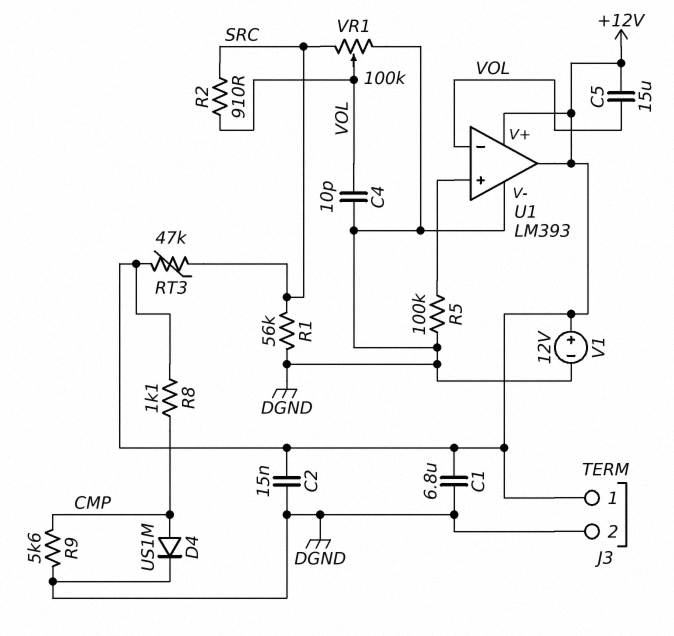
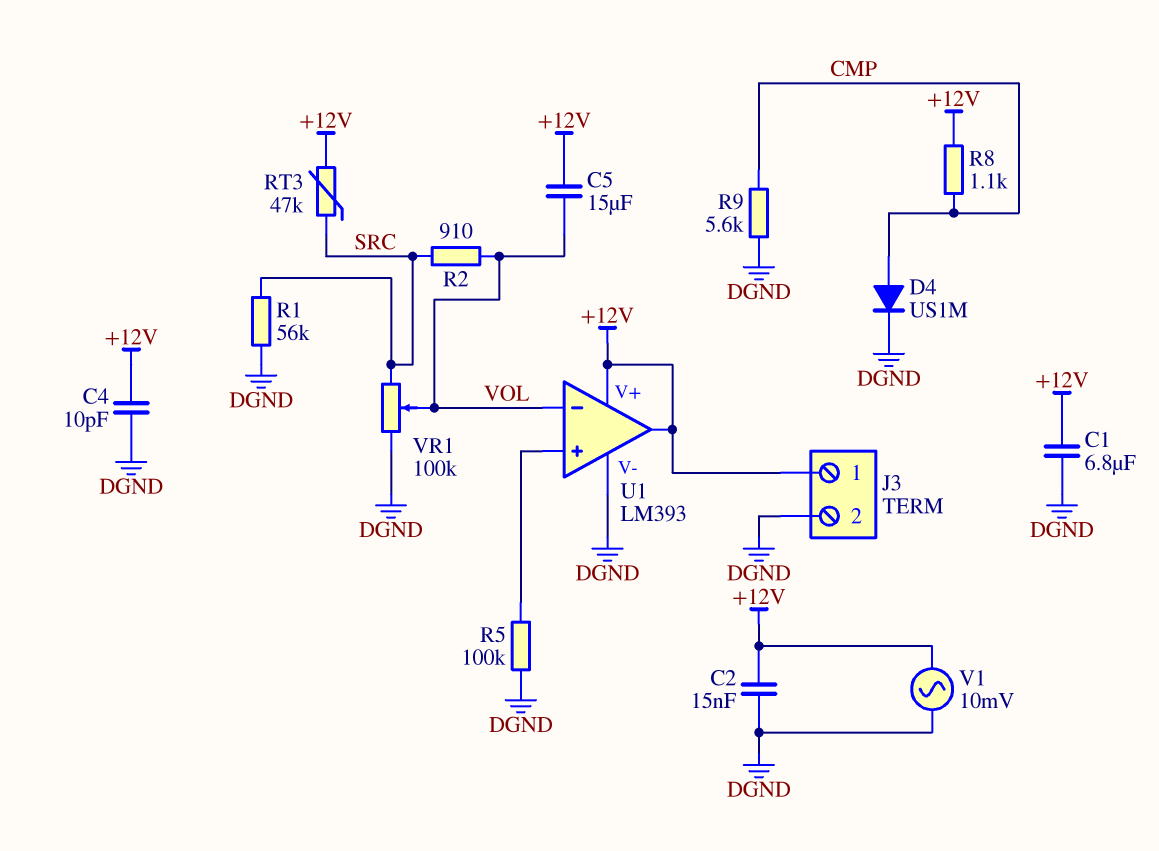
C4: 10pF (DGND, VOL) -> 10pF (+12V, DGND)
V1: 12V (plus +12V, minus DGND) -> AC 10mV (+12V, DGND)

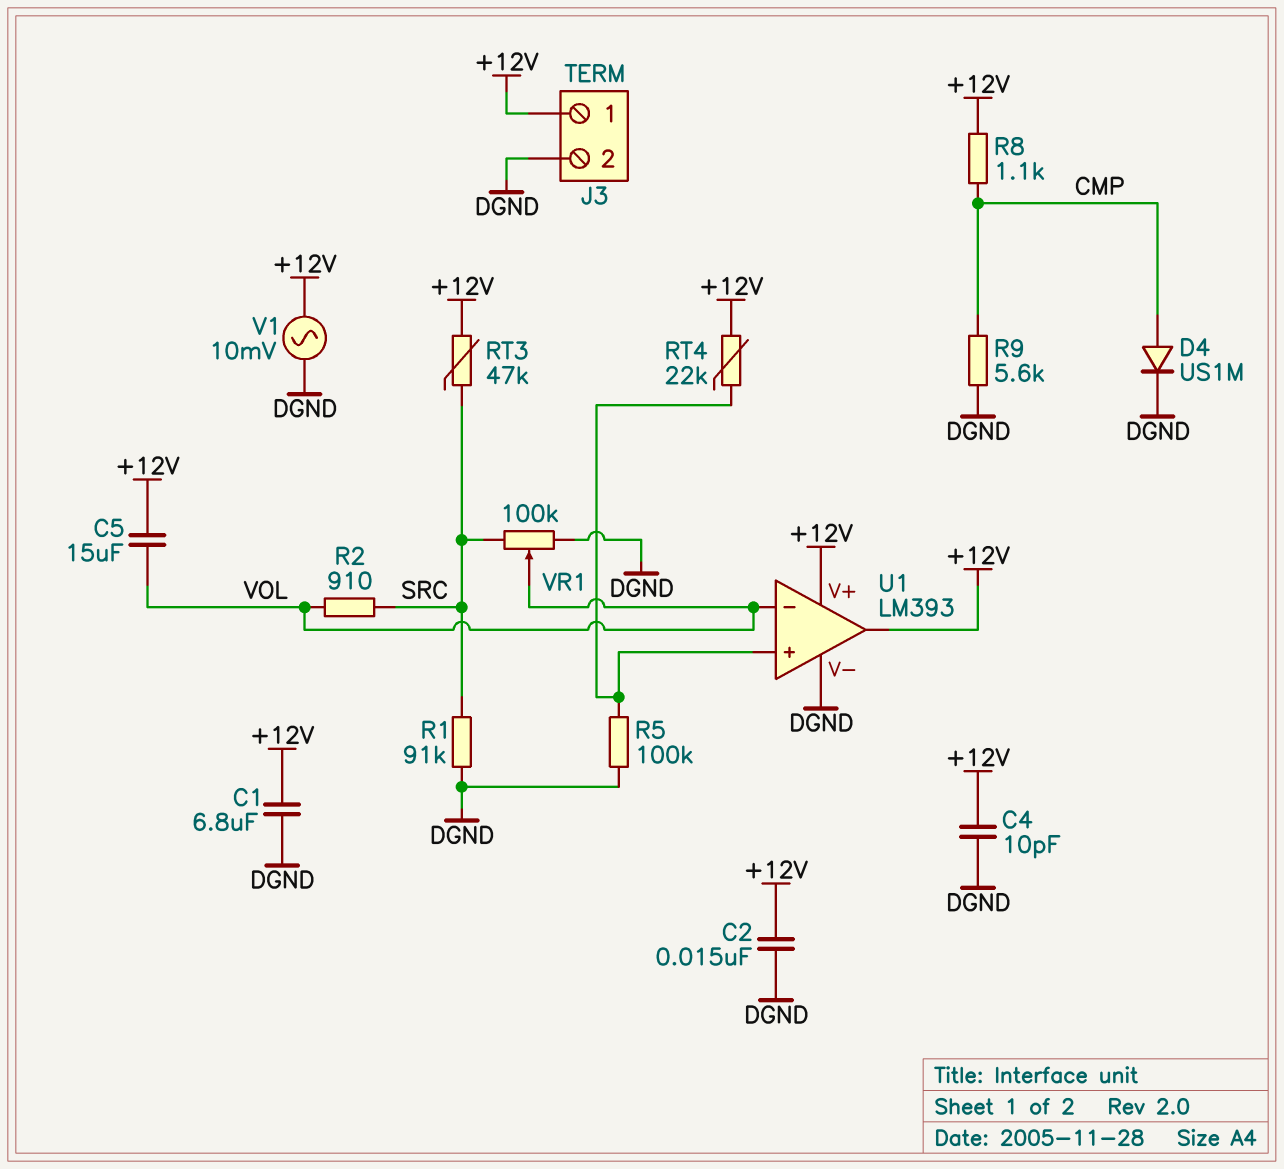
R1: 56k (DGND, SRC) -> 91k (DGND, SRC)
RT4: none -> 22k (+12V, U1/in+)

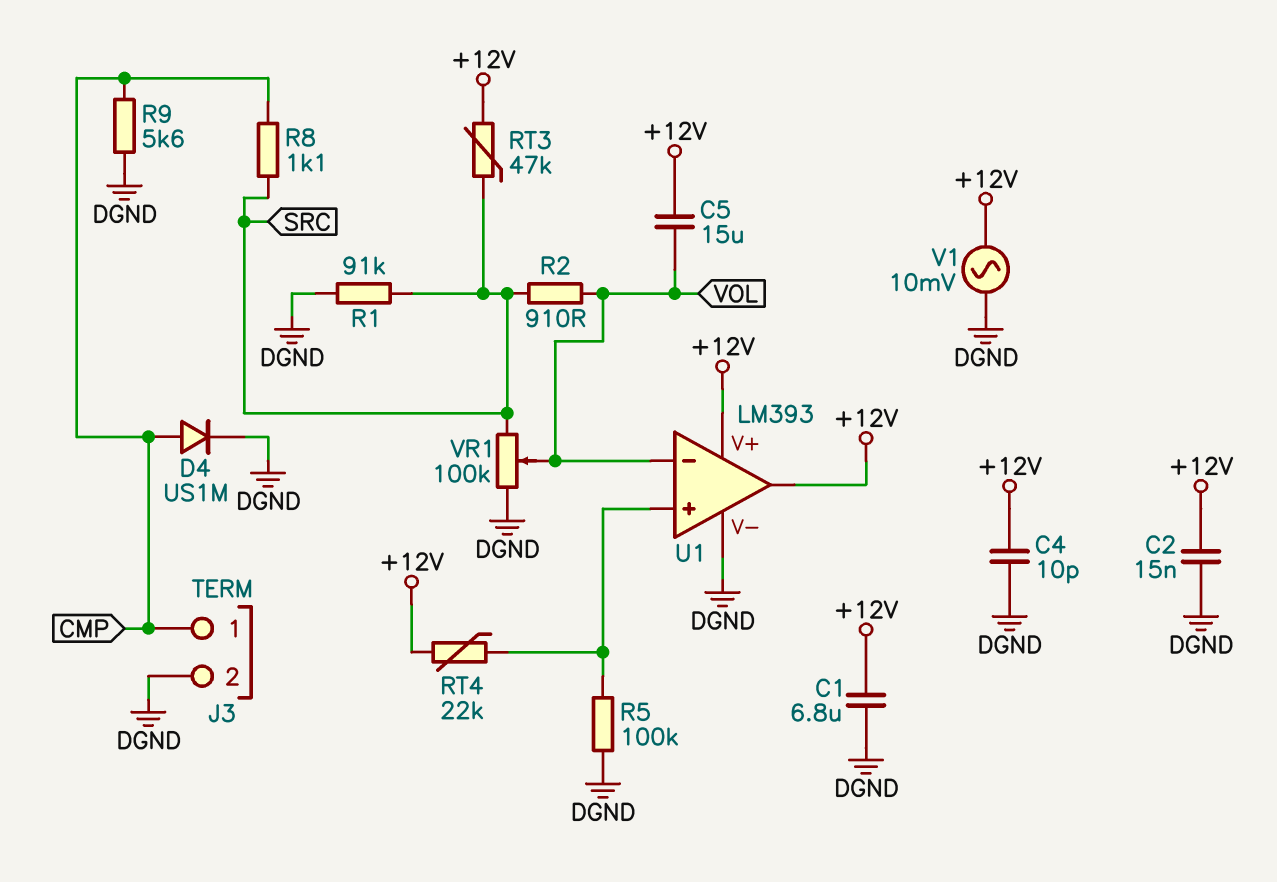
J3 pin 1: +12V -> CMP
R8: 1.1k (+12V, CMP) -> 1.1k (CMP, SRC)

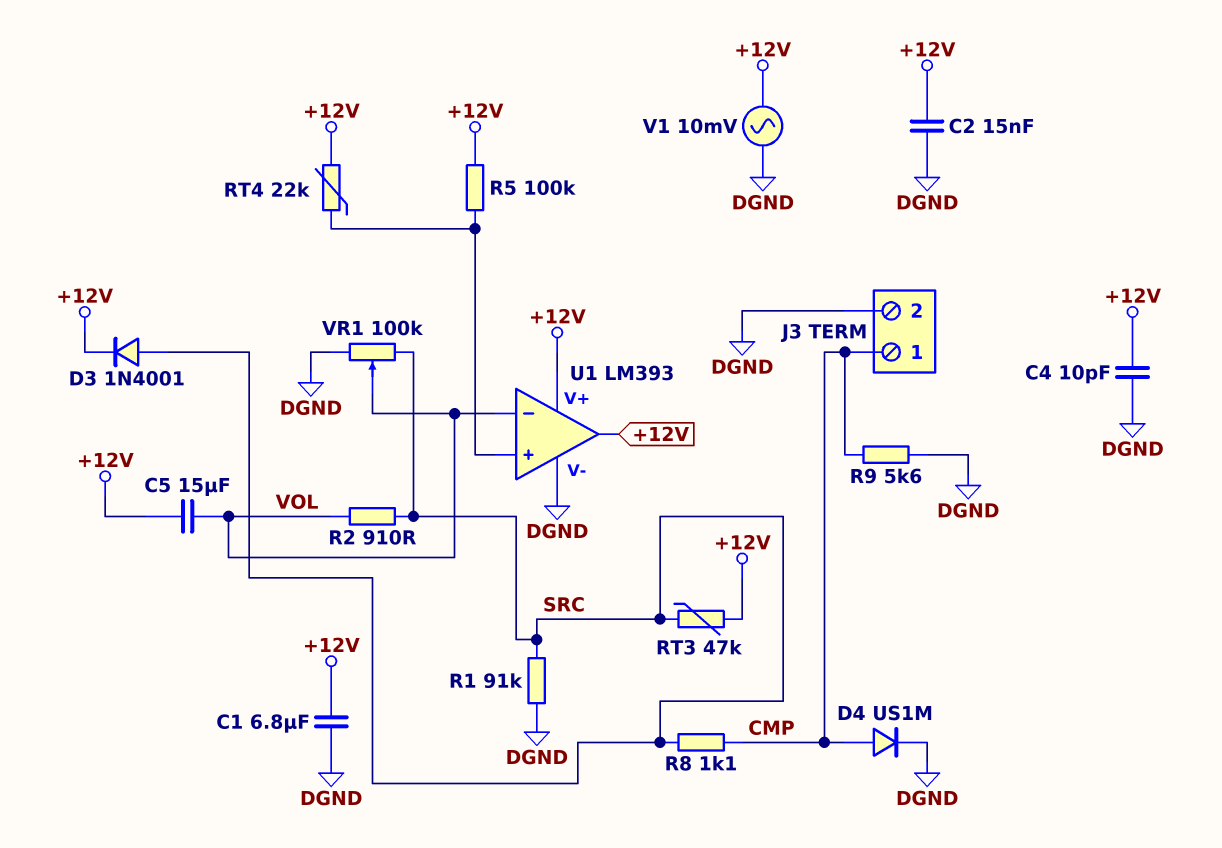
D3: none -> diode 1N4001 (A SRC, K +12V)
R5: 100k (DGND, U1/in+) -> 100k (+12V, U1/in+)

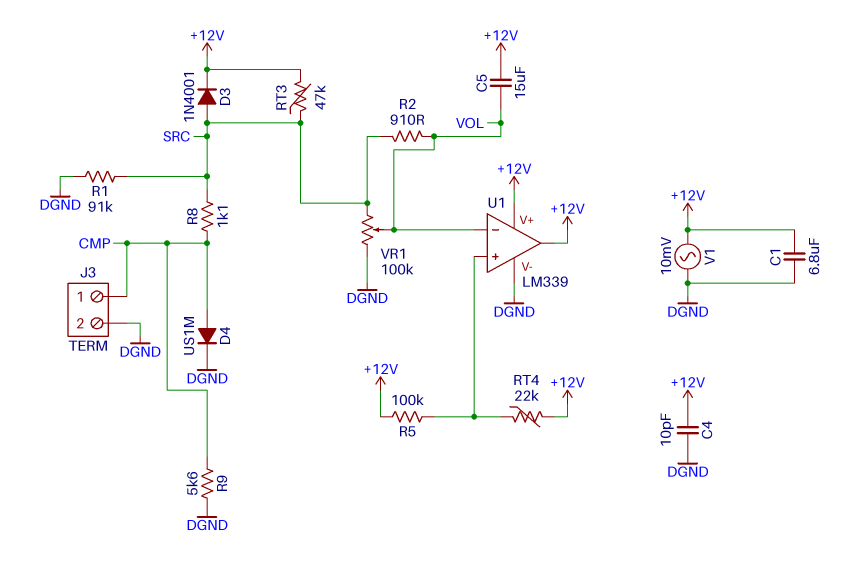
C2: 15nF (+12V, DGND) -> none
U1: LM393 -> LM339

